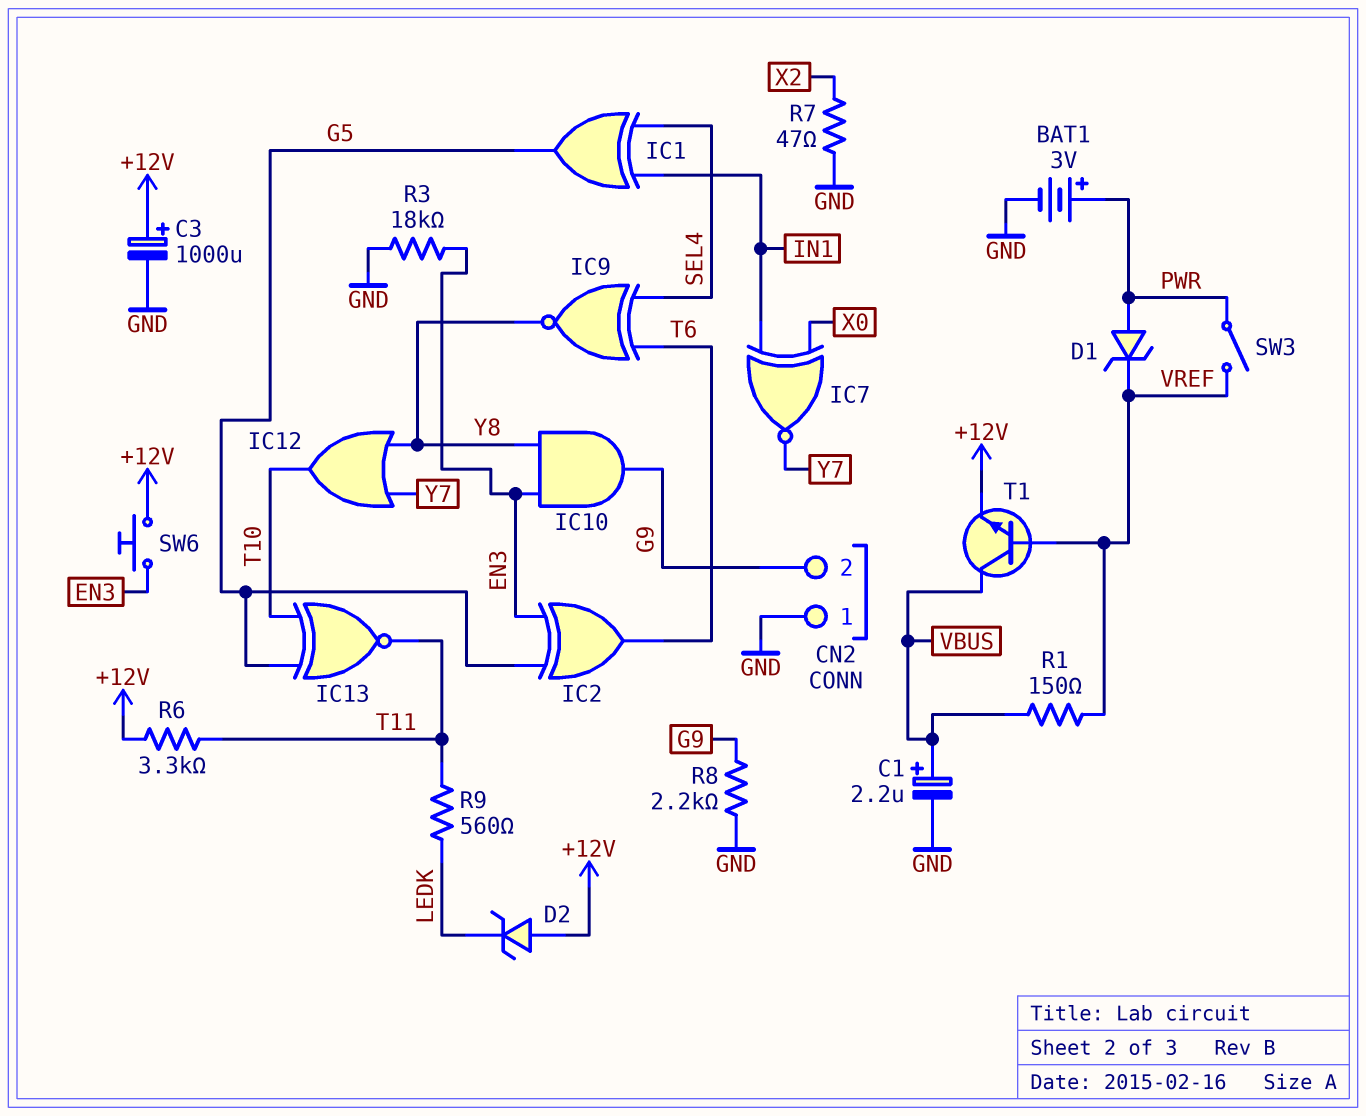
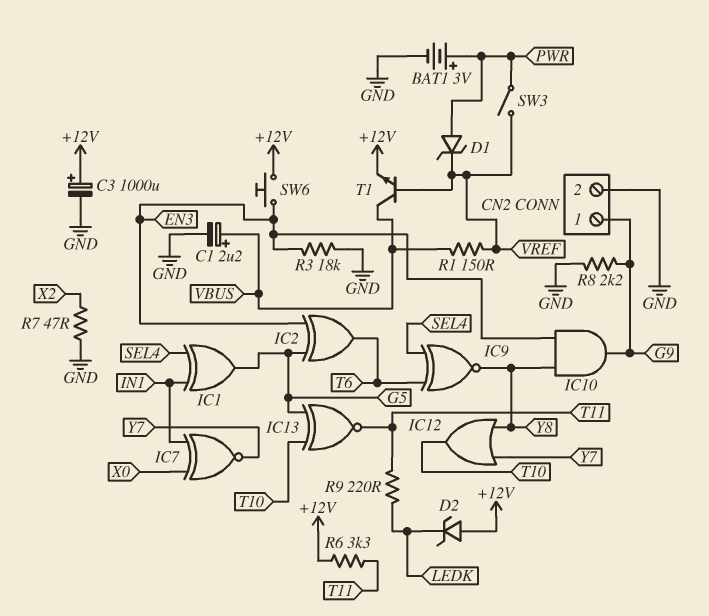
CN2 pin 1: GND -> G9
CN2 pin 2: G9 -> GND
R9: 560 (LEDK, T11) -> 220 (LEDK, T11)

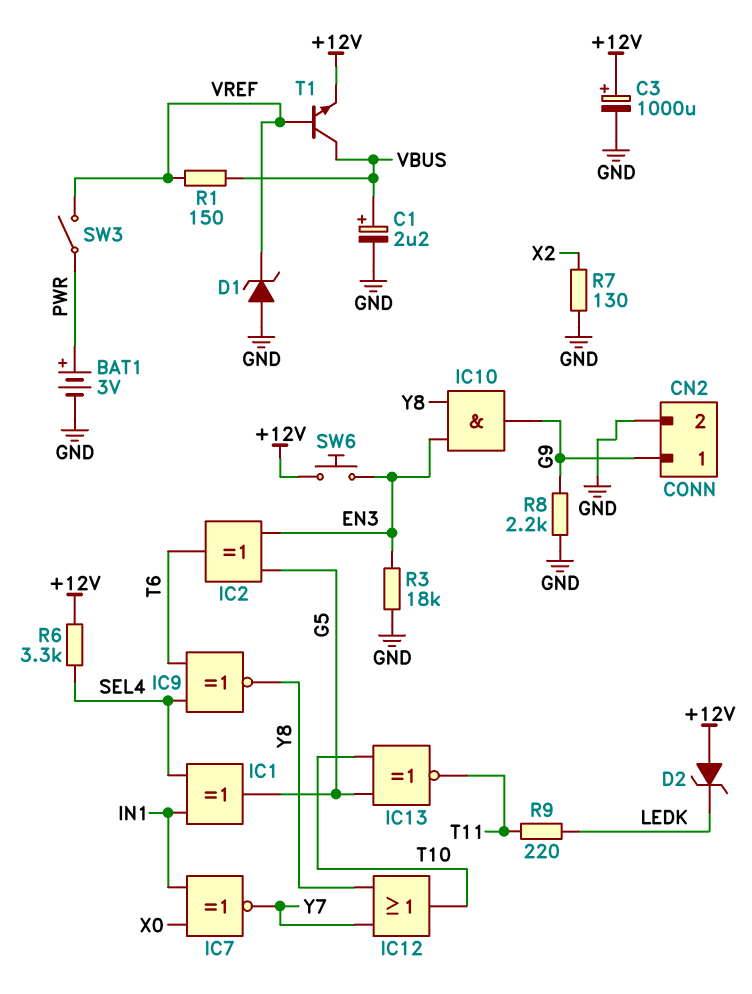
D1: zener (A PWR, K VREF) -> zener (A GND, K VREF)
R6: 3.3k (+12V, T11) -> 3.3k (+12V, SEL4)
R7: 47 (GND, X2) -> 130 (GND, X2)

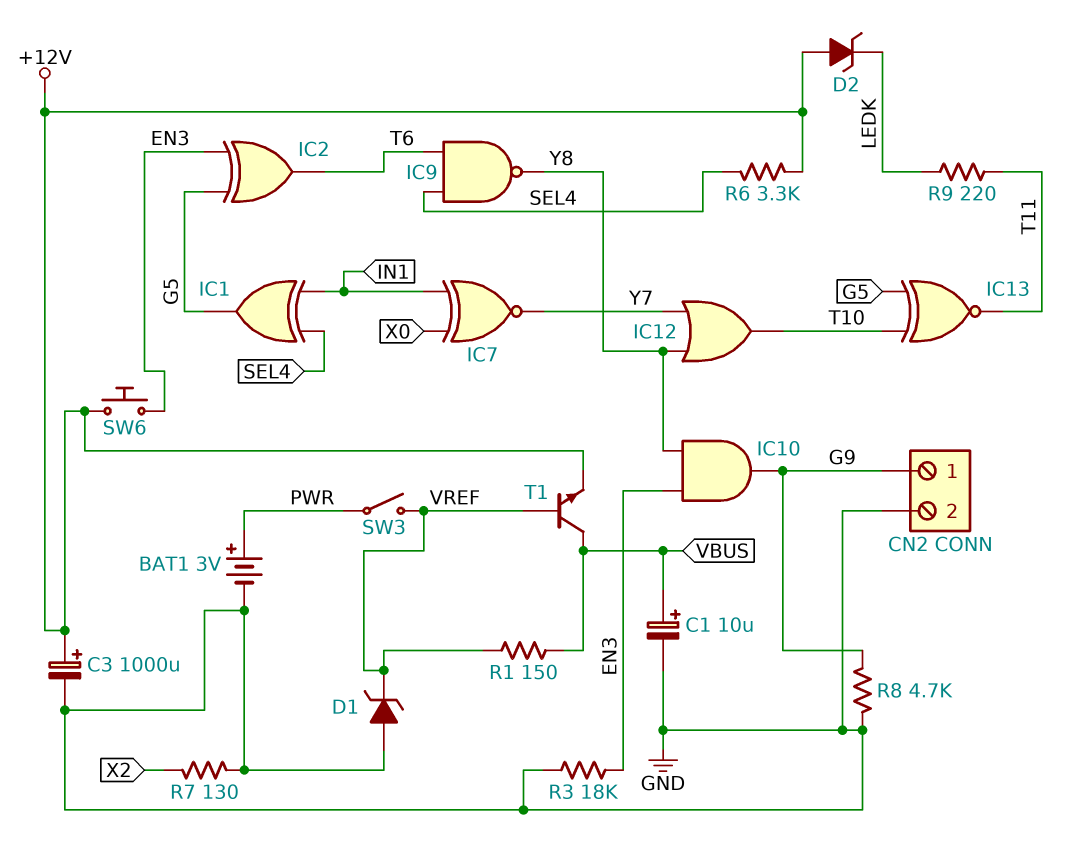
C1: 2.2uF (plus VBUS, minus GND) -> 10uF (plus VBUS, minus GND)
IC9: XNOR (in SEL4, in T6, out Y8) -> NAND (in SEL4, in T6, out Y8)
R8: 2.2k (G9, GND) -> 4.7k (G9, GND)

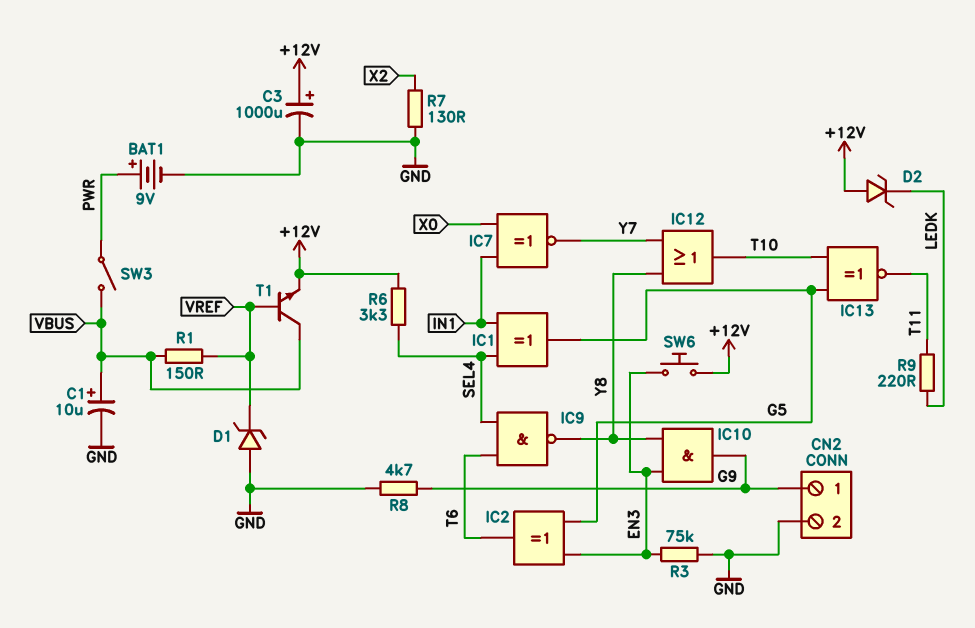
BAT1: 3V (plus PWR, minus GND) -> 9V (plus PWR, minus GND)
R3: 18k (EN3, GND) -> 75k (EN3, GND)
SW3: switch (PWR, VREF) -> switch (PWR, VBUS)

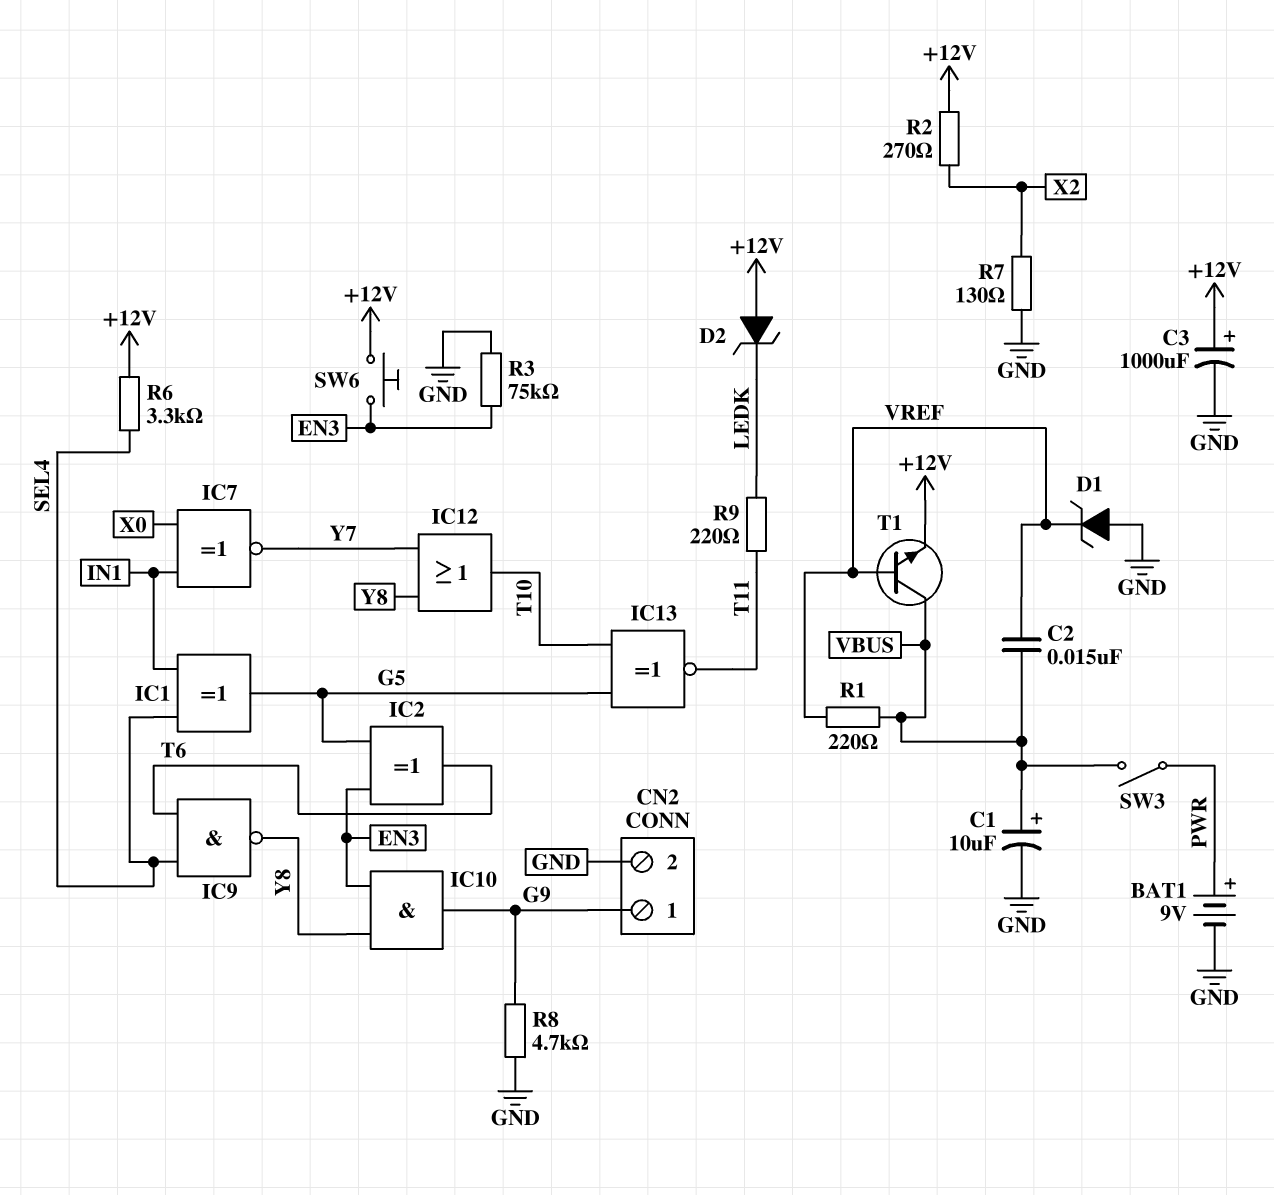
C2: none -> 15nF (VBUS, VREF)
R1: 150 (VBUS, VREF) -> 220 (VBUS, VREF)
R2: none -> 270 (+12V, X2)

